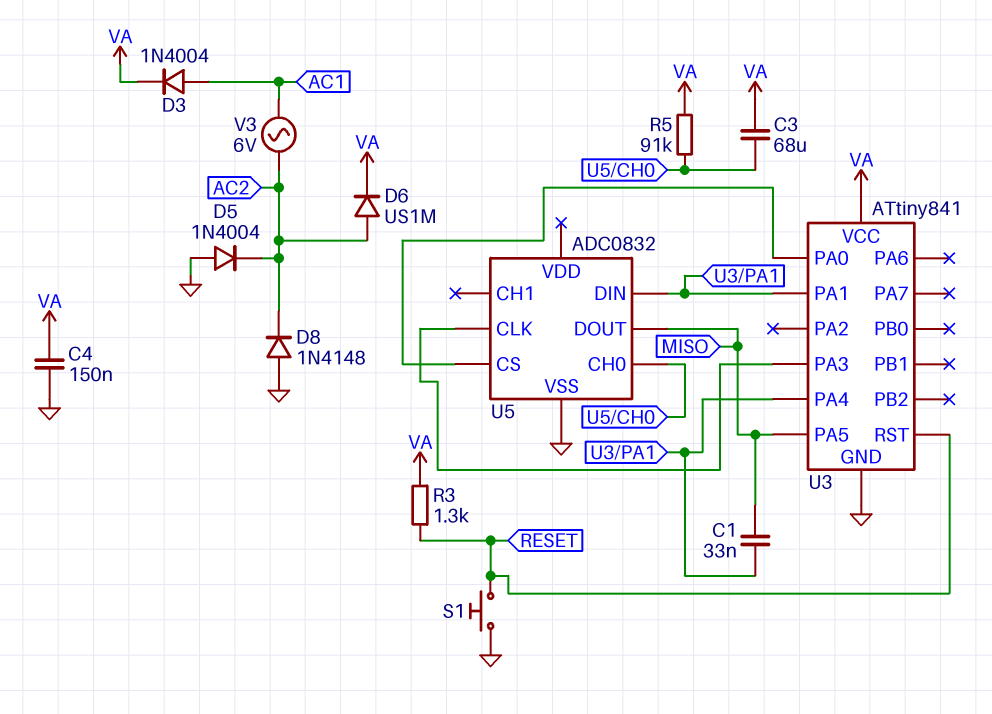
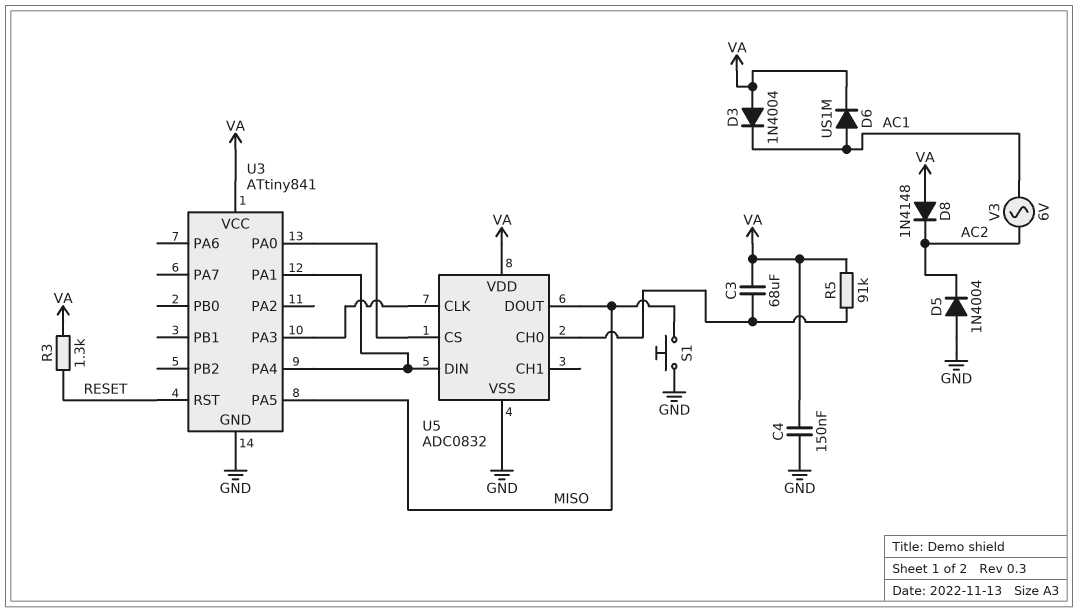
C1: 33nF (MISO, U3/PA1) -> none
D3: diode 1N4004 (A AC1, K VA) -> diode 1N4004 (A VA, K AC1)
D6: diode US1M (A AC2, K VA) -> diode US1M (A AC1, K VA)
D8: diode 1N4148 (A GND, K AC2) -> diode 1N4148 (A VA, K AC2)
S1: button (GND, RESET) -> button (GND, MISO)
U5 pin VDD: none -> VA

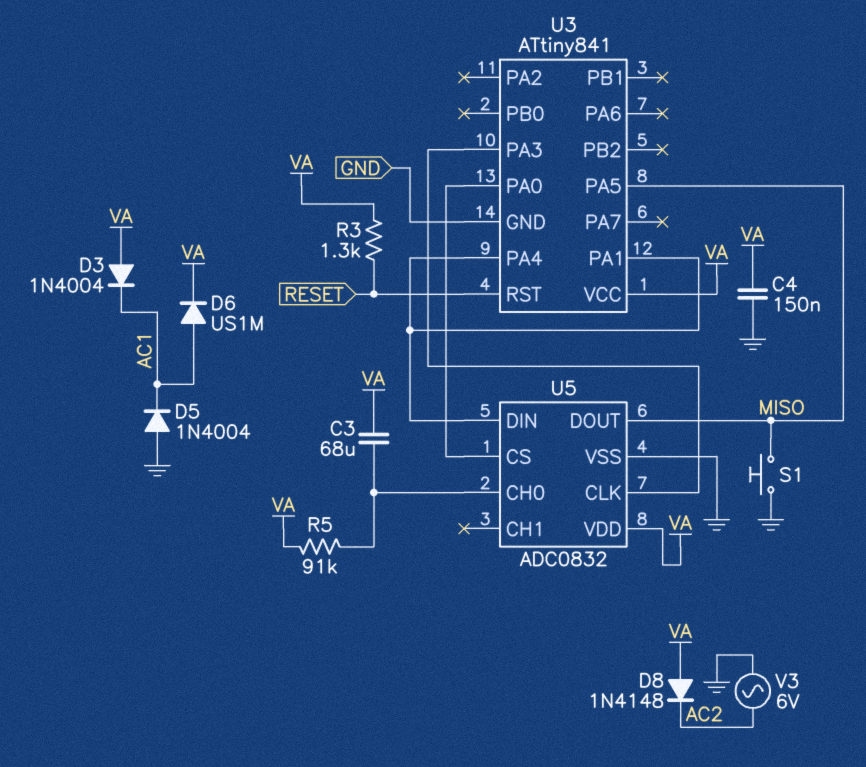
D5: diode 1N4004 (A GND, K AC2) -> diode 1N4004 (A GND, K AC1)
V3: AC 6V (AC1, AC2) -> AC 6V (AC2, GND)

